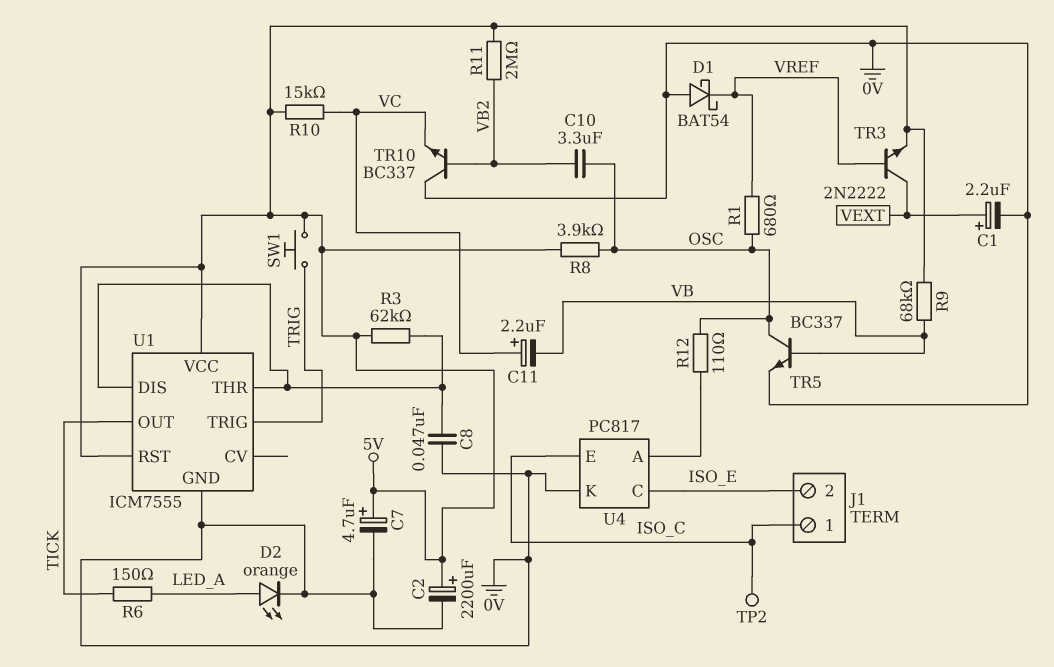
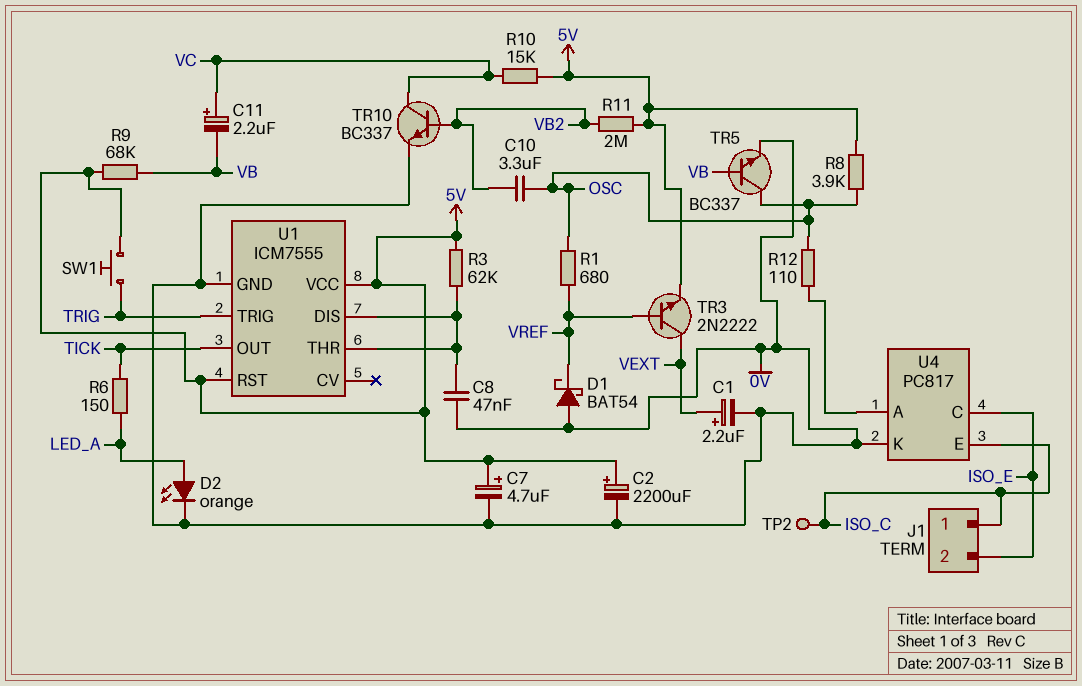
TR10: NPN BC337 (B VB2, C 0V, E VC) -> NPN BC337 (B VB2, C VC, E 0V)

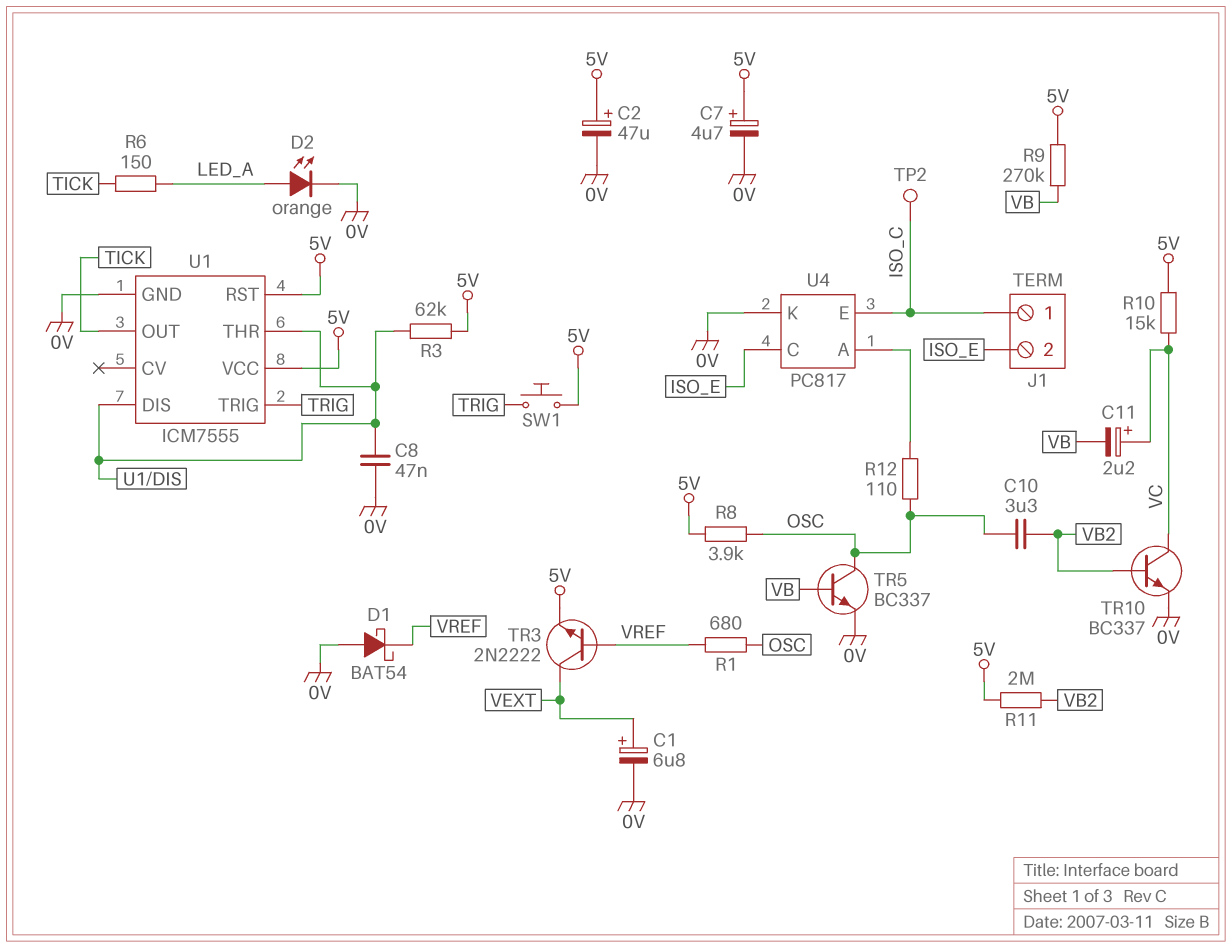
C1: 2.2uF (plus VEXT, minus 0V) -> 6.8uF (plus VEXT, minus 0V)
C2: 2200uF (plus 5V, minus 0V) -> 47uF (plus 5V, minus 0V)
R9: 68k (5V, VB) -> 270k (5V, VB)

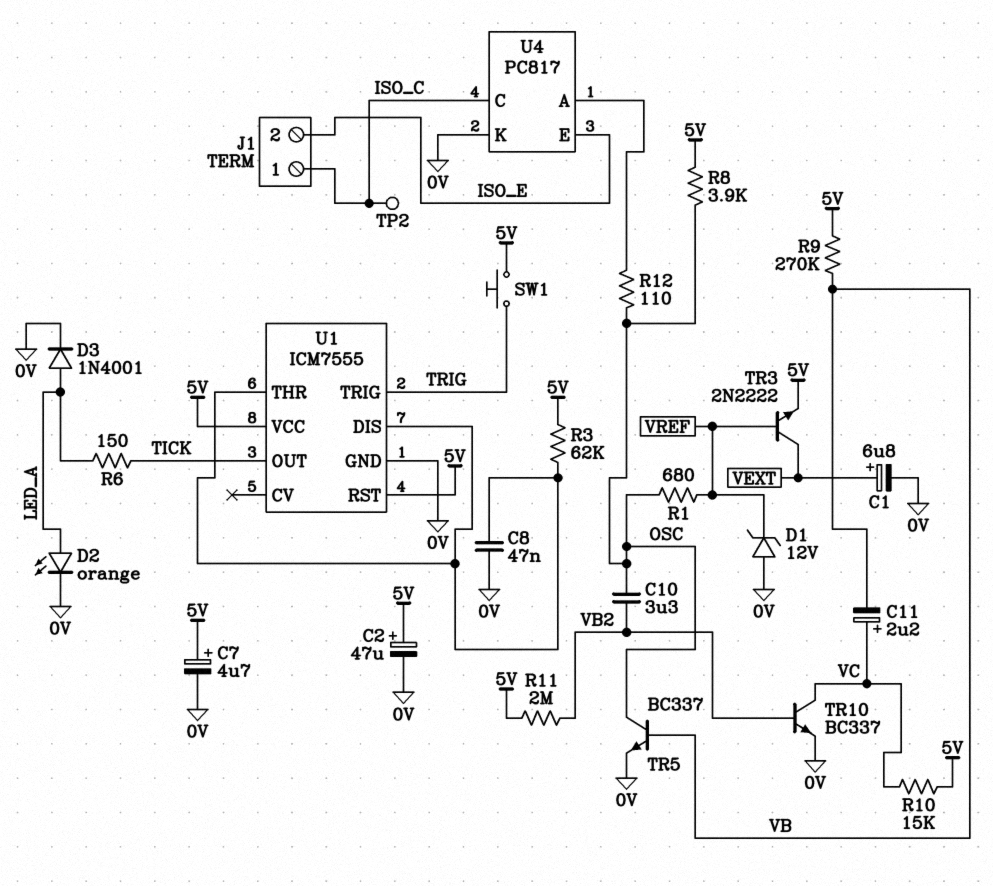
D1: schottky BAT54 (A 0V, K VREF) -> zener 12V (A 0V, K VREF)
D3: none -> diode 1N4001 (A LED_A, K 0V)
U4 pin C: ISO_E -> ISO_C
U4 pin E: ISO_C -> ISO_E

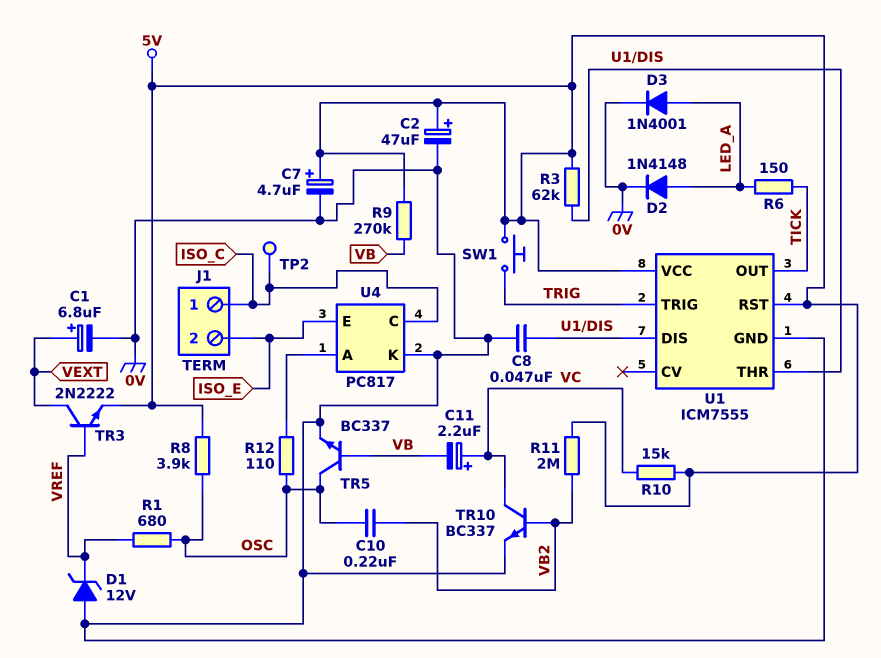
C10: 3.3uF (OSC, VB2) -> 220nF (OSC, VB2)
D2: LED orange (A LED_A, K 0V) -> diode 1N4148 (A LED_A, K 0V)

